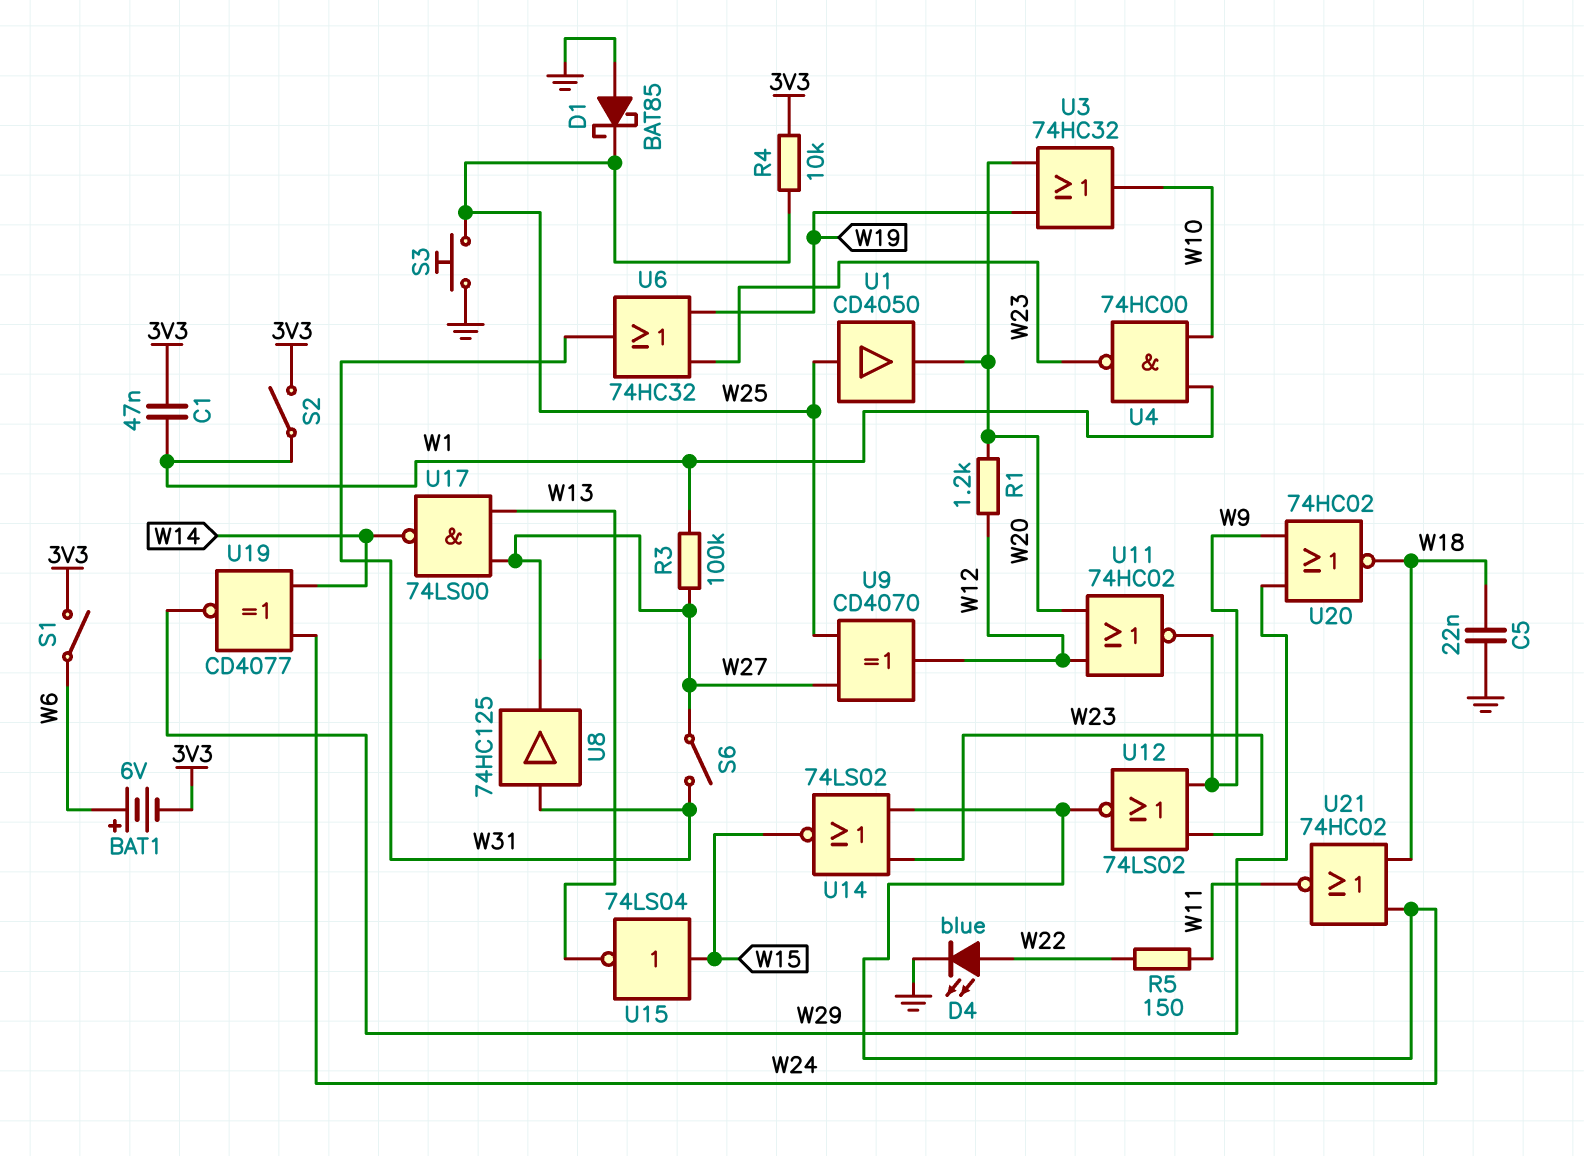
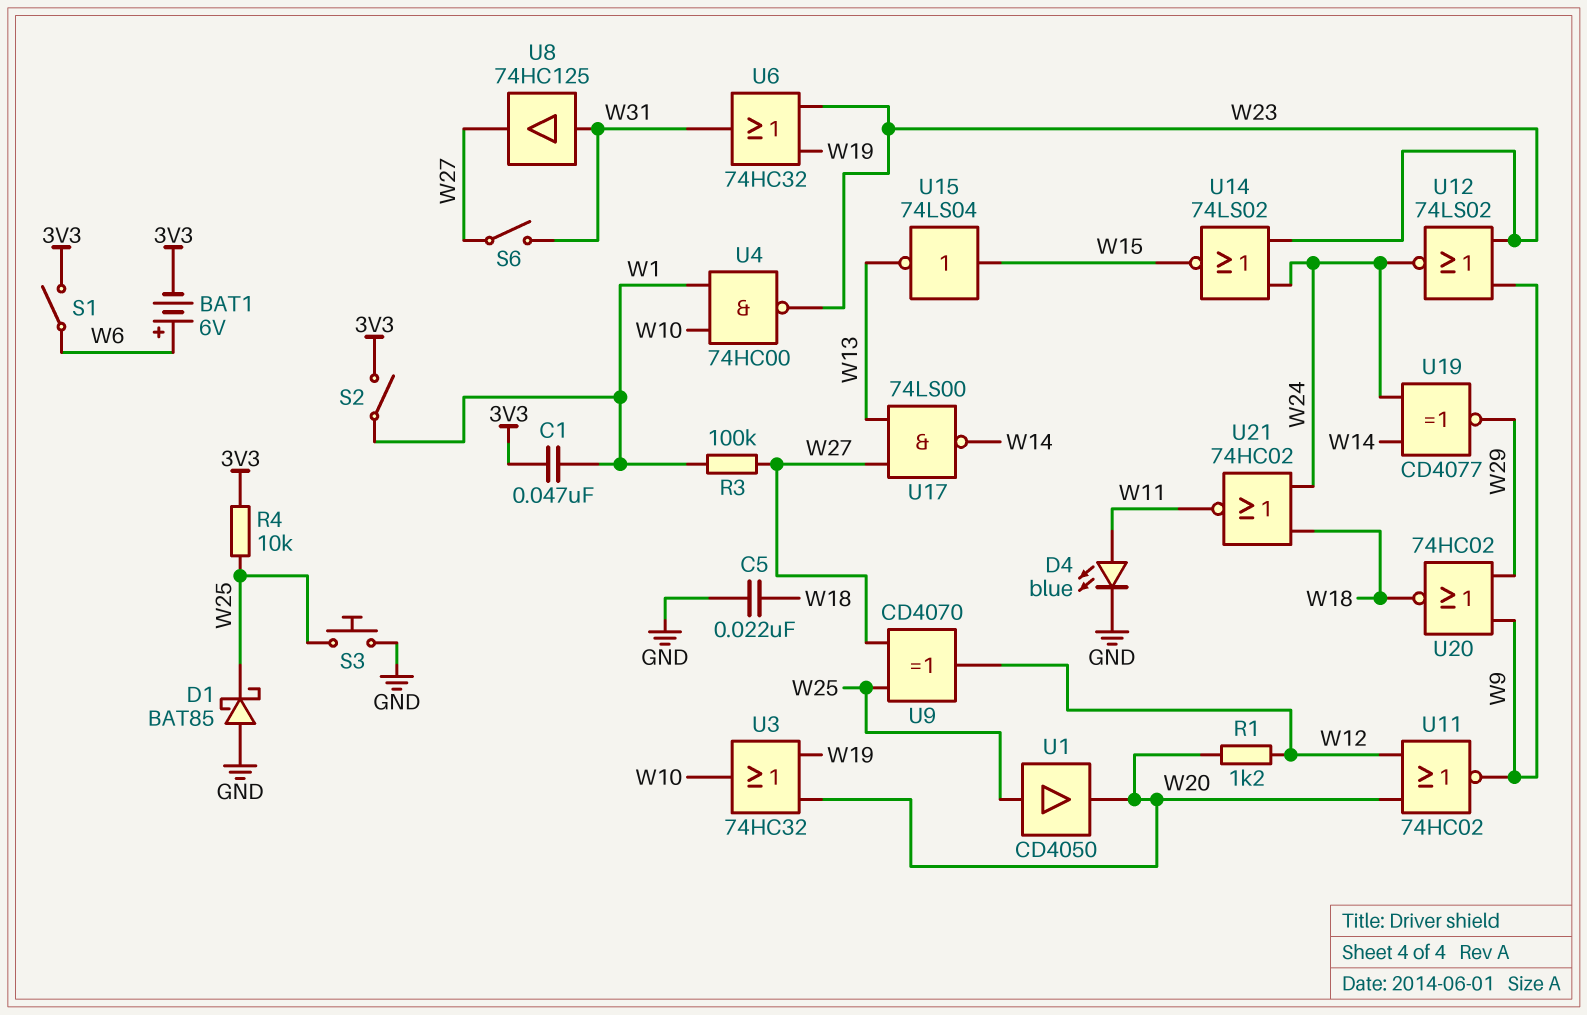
D4: LED blue (A W22, K GND) -> LED blue (A W11, K GND)
R5: 150 (W11, W22) -> none

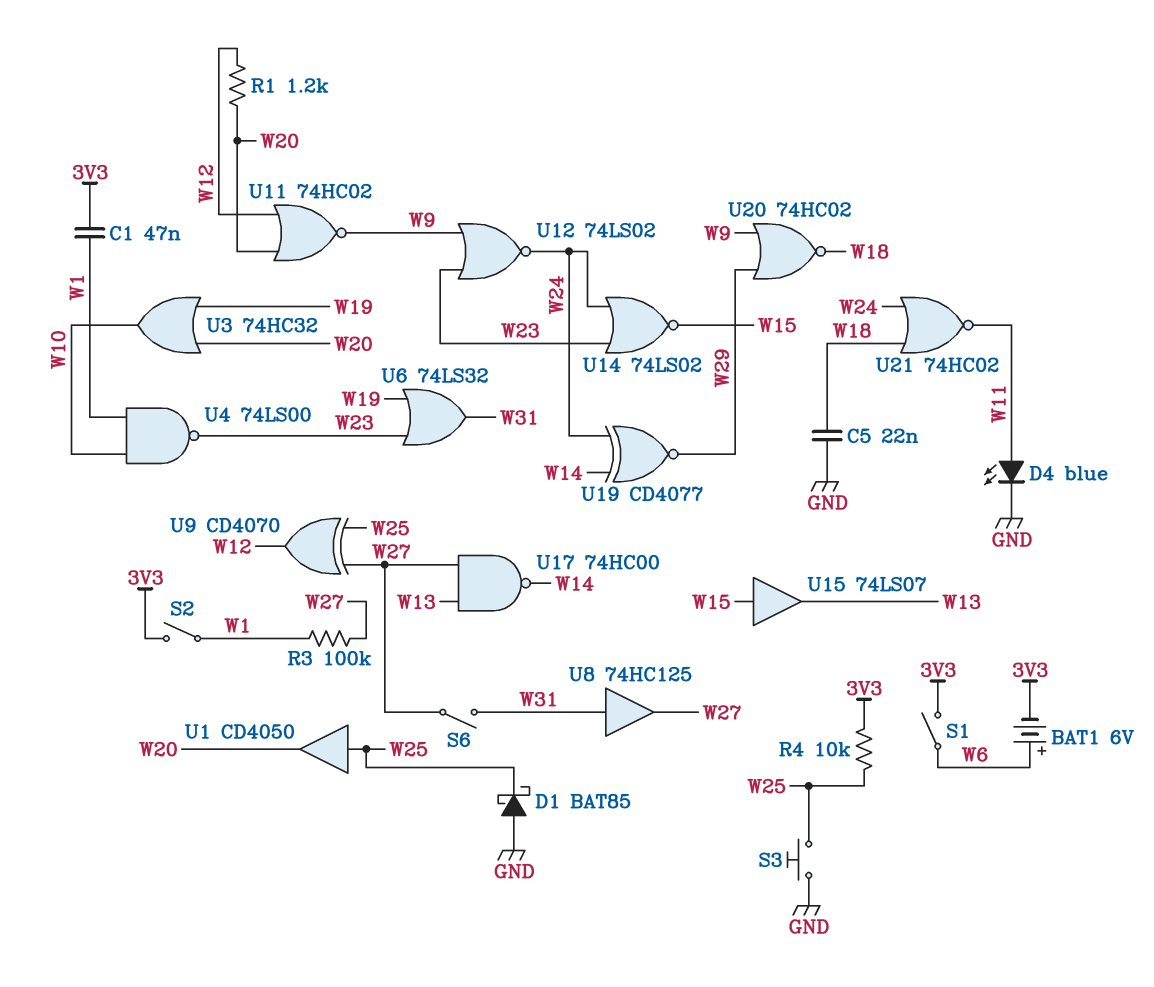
U4: NAND 74HC00 (in W1, in W10, out W23) -> NAND 74LS00 (in W1, in W10, out W23)
U6: OR 74HC32 (in W19, in W23, out W31) -> OR 74LS32 (in W19, in W23, out W31)
U15: NOT 74LS04 (in W15, out W13) -> buffer 74LS07 (in W15, out W13)
U17: NAND 74LS00 (in W13, in W27, out W14) -> NAND 74HC00 (in W13, in W27, out W14)

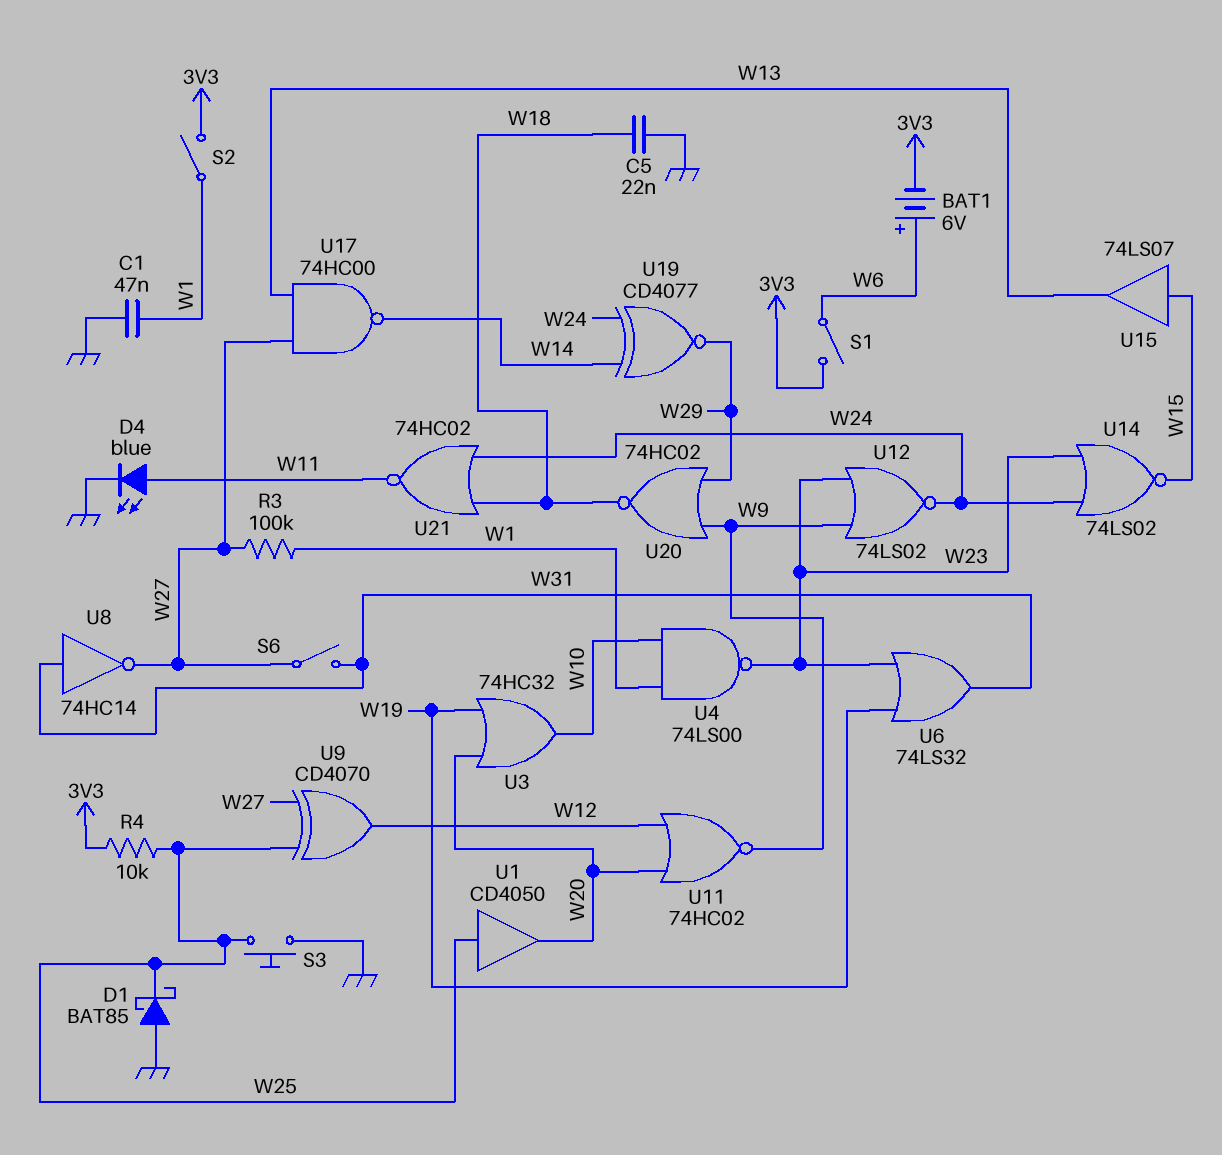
C1: 47nF (3V3, W1) -> 47nF (GND, W1)
R1: 1.2k (W12, W20) -> none
U8: buffer 74HC125 (in W31, out W27) -> NOT 74HC14 (in W31, out W27)

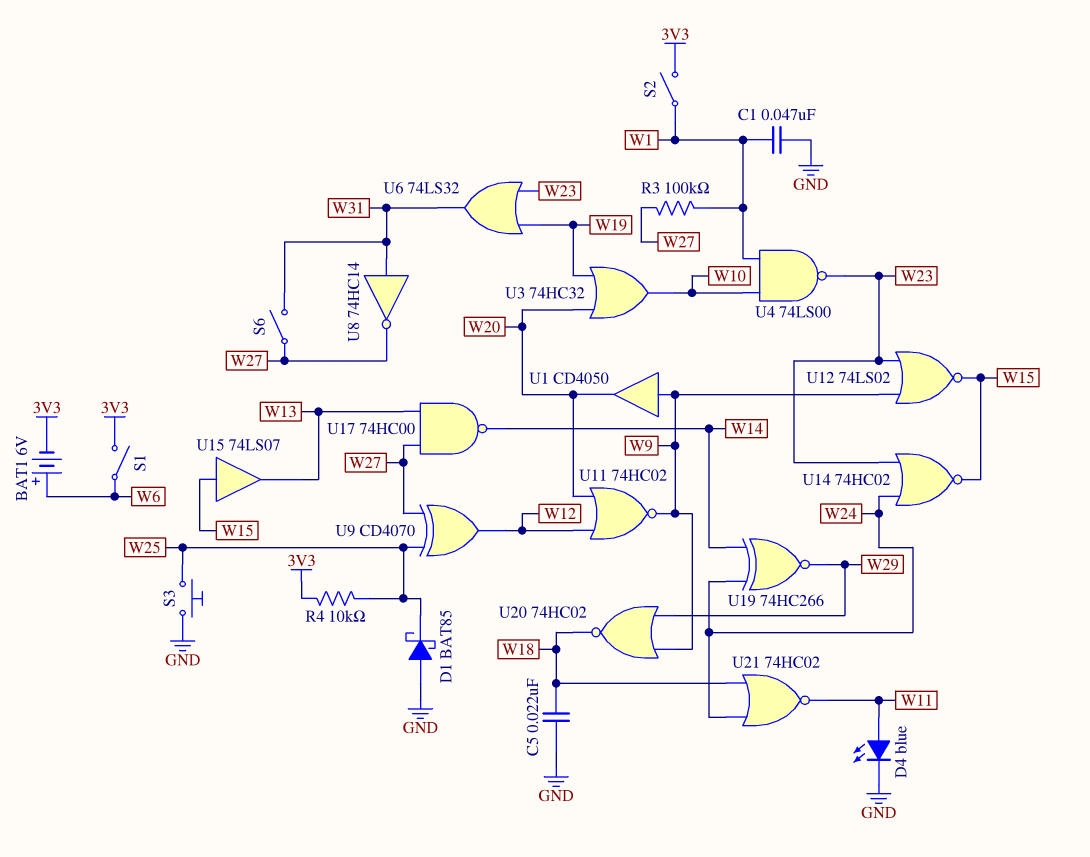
U1: buffer CD4050 (in W25, out W20) -> buffer CD4050 (in W9, out W20)
U12: NOR 74LS02 (in W9, in W23, out W24) -> NOR 74LS02 (in W9, in W23, out W15)
U14: NOR 74LS02 (in W23, in W24, out W15) -> NOR 74HC02 (in W23, in W24, out W15)
U19: XNOR CD4077 (in W14, in W24, out W29) -> XNOR 74HC266 (in W14, in W24, out W29)

